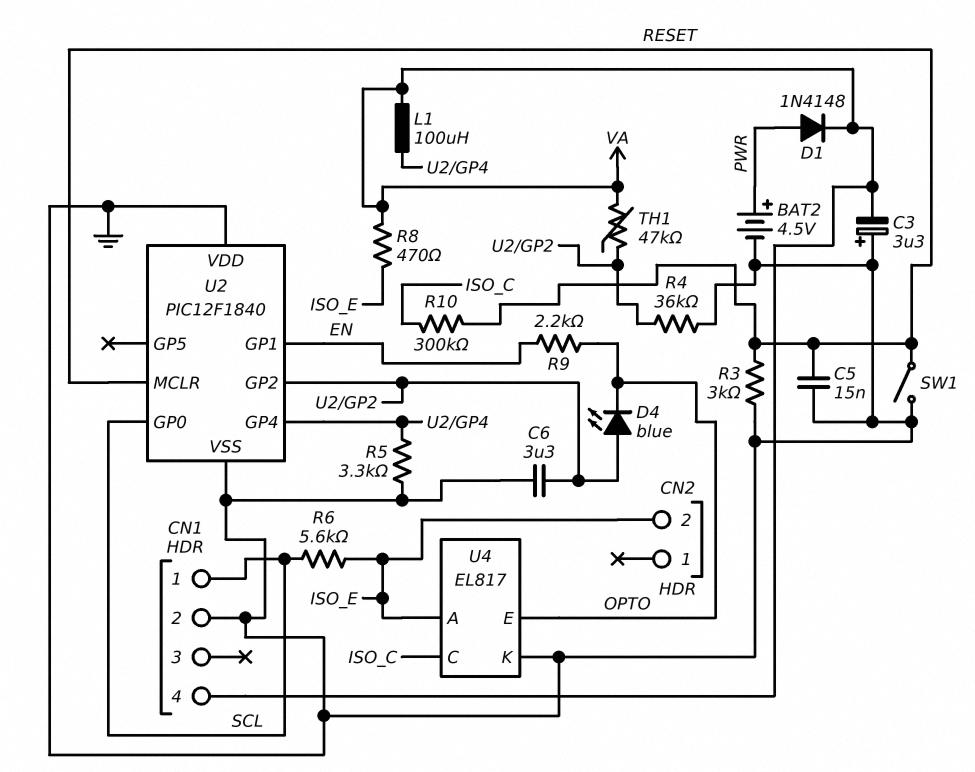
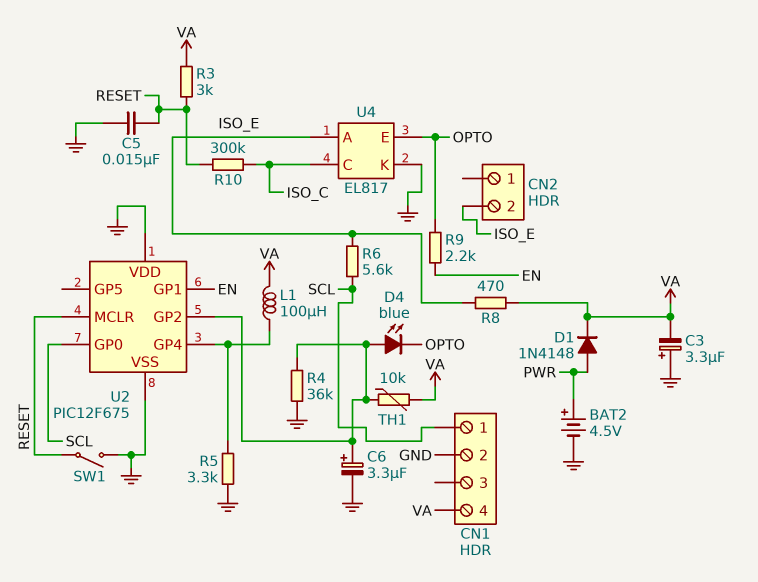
C6: 3.3uF (GND, U2/GP2) -> 3.3uF (plus U2/GP2, minus GND)
R3: 3k (GND, RESET) -> 3k (RESET, VA)
TH1: 47k (U2/GP2, VA) -> 10k (U2/GP2, VA)
U2: PIC12F1840 -> PIC12F675

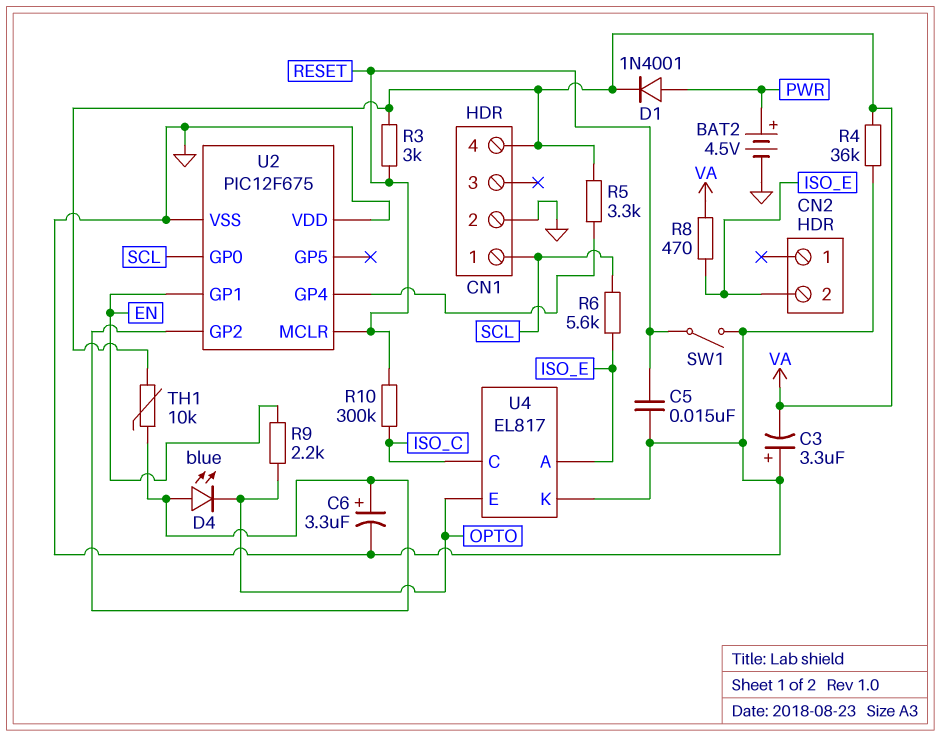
D1: diode 1N4148 (A PWR, K VA) -> diode 1N4001 (A PWR, K VA)
L1: 100uH (U2/GP4, VA) -> none
R4: 36k (GND, U2/GP2) -> 36k (GND, VA)
R5: 3.3k (GND, U2/GP4) -> 3.3k (U2/GP4, VA)

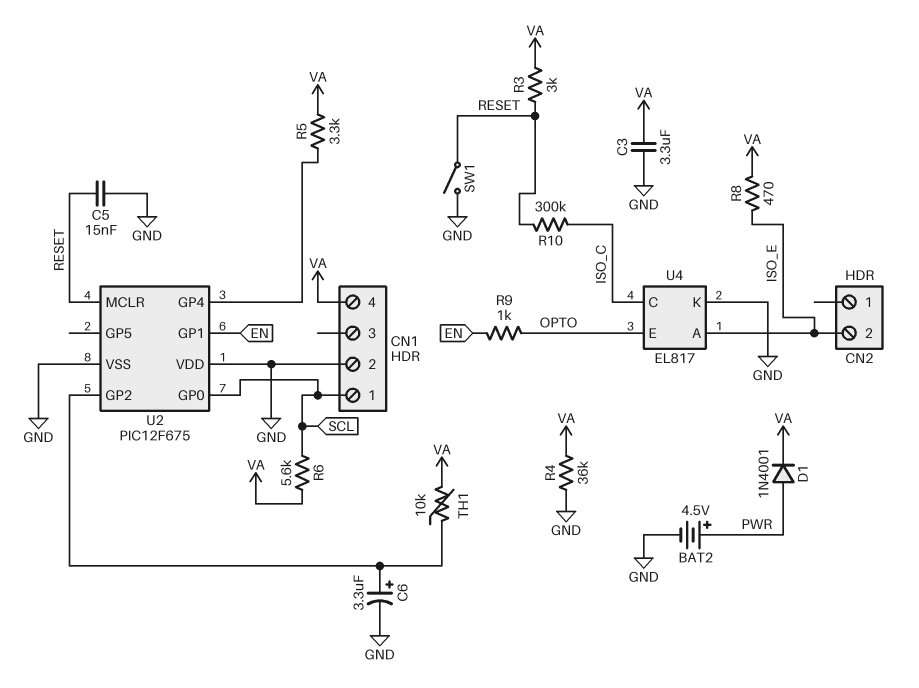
C3: 3.3uF (plus GND, minus VA) -> 3.3uF (GND, VA)
D4: LED blue (A U2/GP2, K OPTO) -> none
R6: 5.6k (ISO_E, SCL) -> 5.6k (SCL, VA)
R9: 2.2k (EN, OPTO) -> 1k (EN, OPTO)

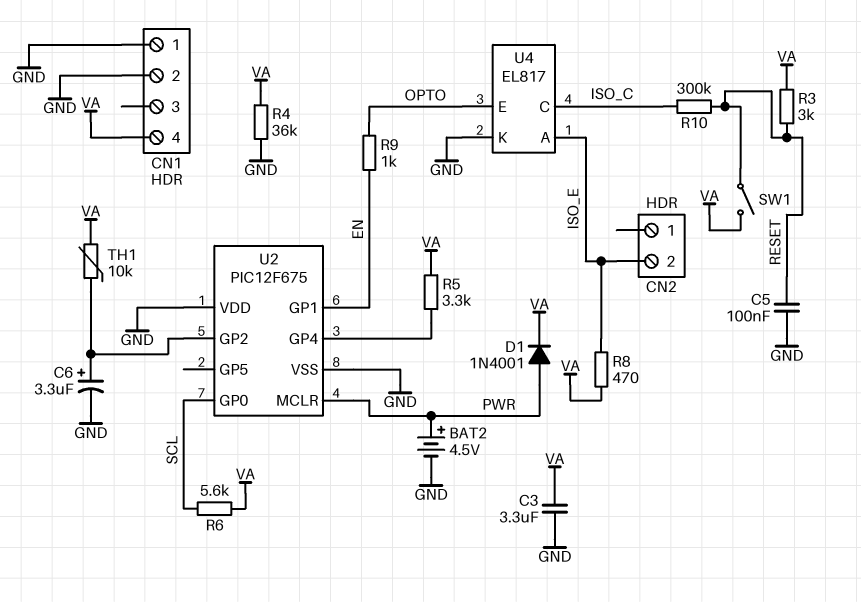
C5: 15nF (GND, RESET) -> 100nF (GND, RESET)
CN1 pin 1: SCL -> GND
SW1: switch (GND, RESET) -> switch (RESET, VA)
U2 pin MCLR: RESET -> PWR

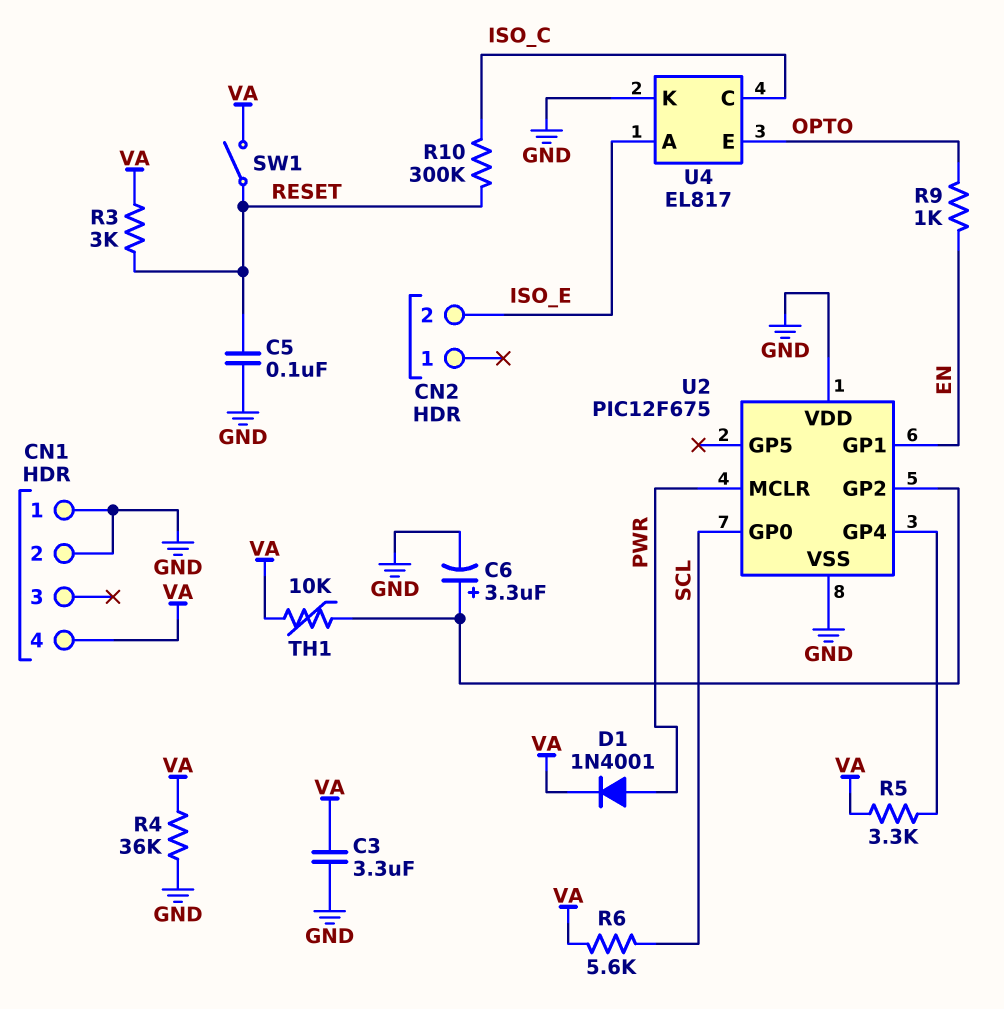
BAT2: 4.5V (plus PWR, minus GND) -> none
R8: 470 (ISO_E, VA) -> none

